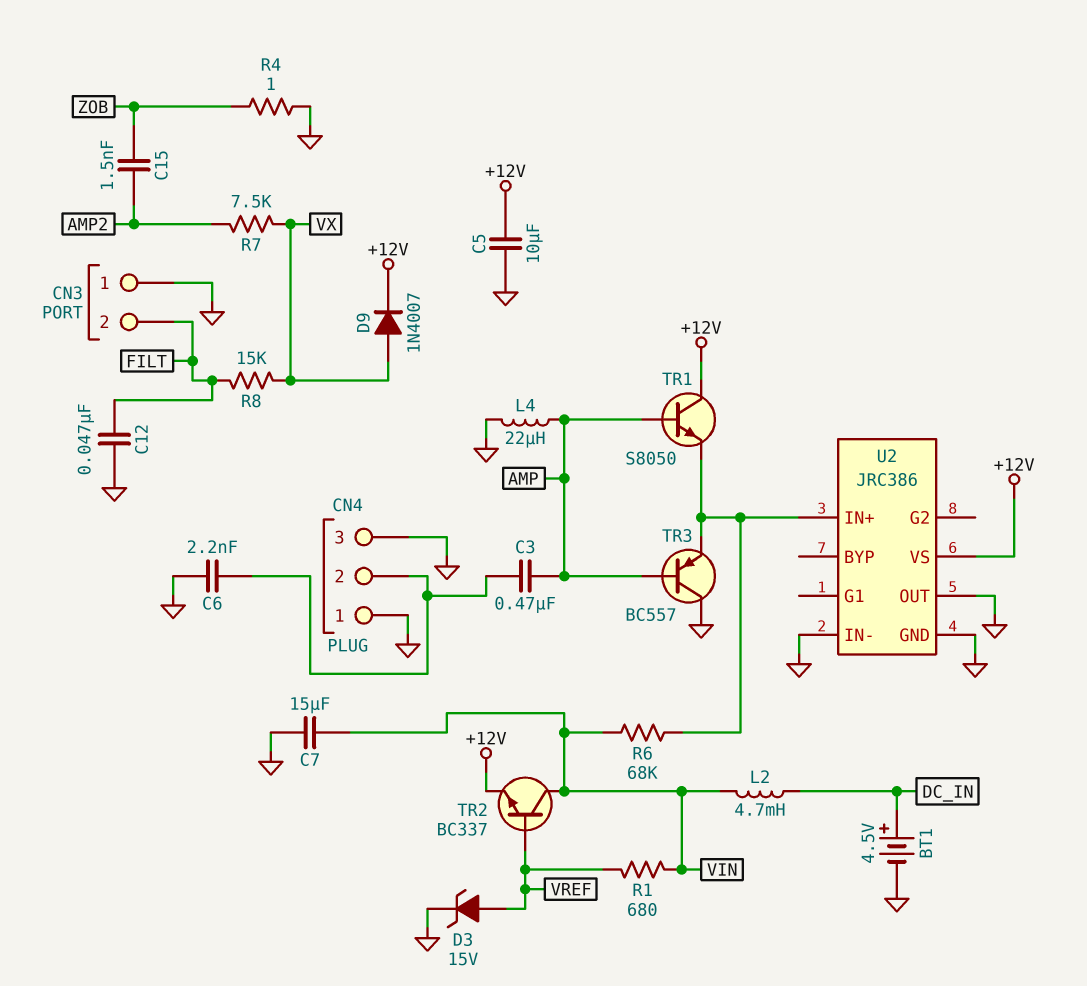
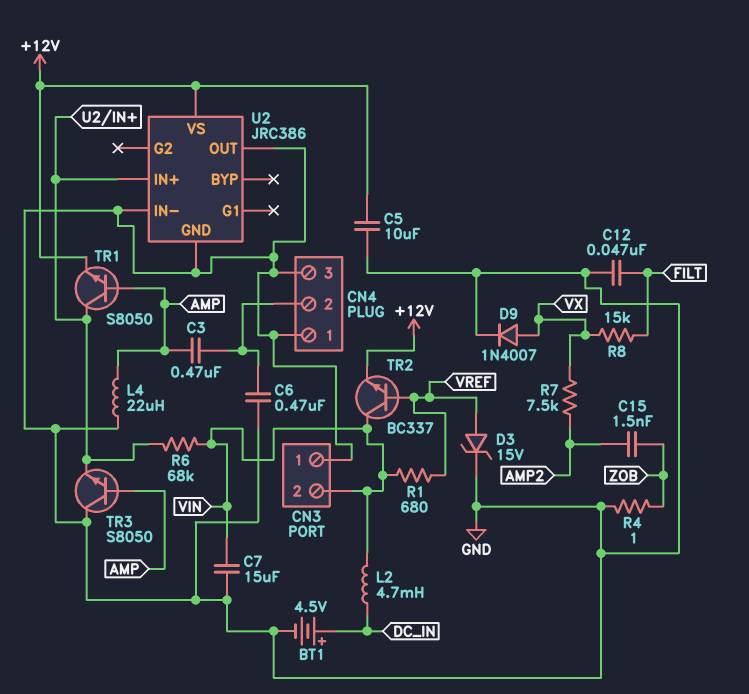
C6: 2.2nF (CN4/2, GND) -> 470nF (CN4/2, GND)
CN3 pin 2: FILT -> VIN
D9: diode 1N4007 (A VX, K +12V) -> diode 1N4007 (A VX, K GND)
TR1: NPN S8050 (B AMP, C +12V, E U2/IN+) -> NPN S8050 (B AMP, C U2/IN+, E +12V)
TR3: PNP BC557 (B AMP, C GND, E U2/IN+) -> NPN S8050 (B AMP, C GND, E U2/IN+)

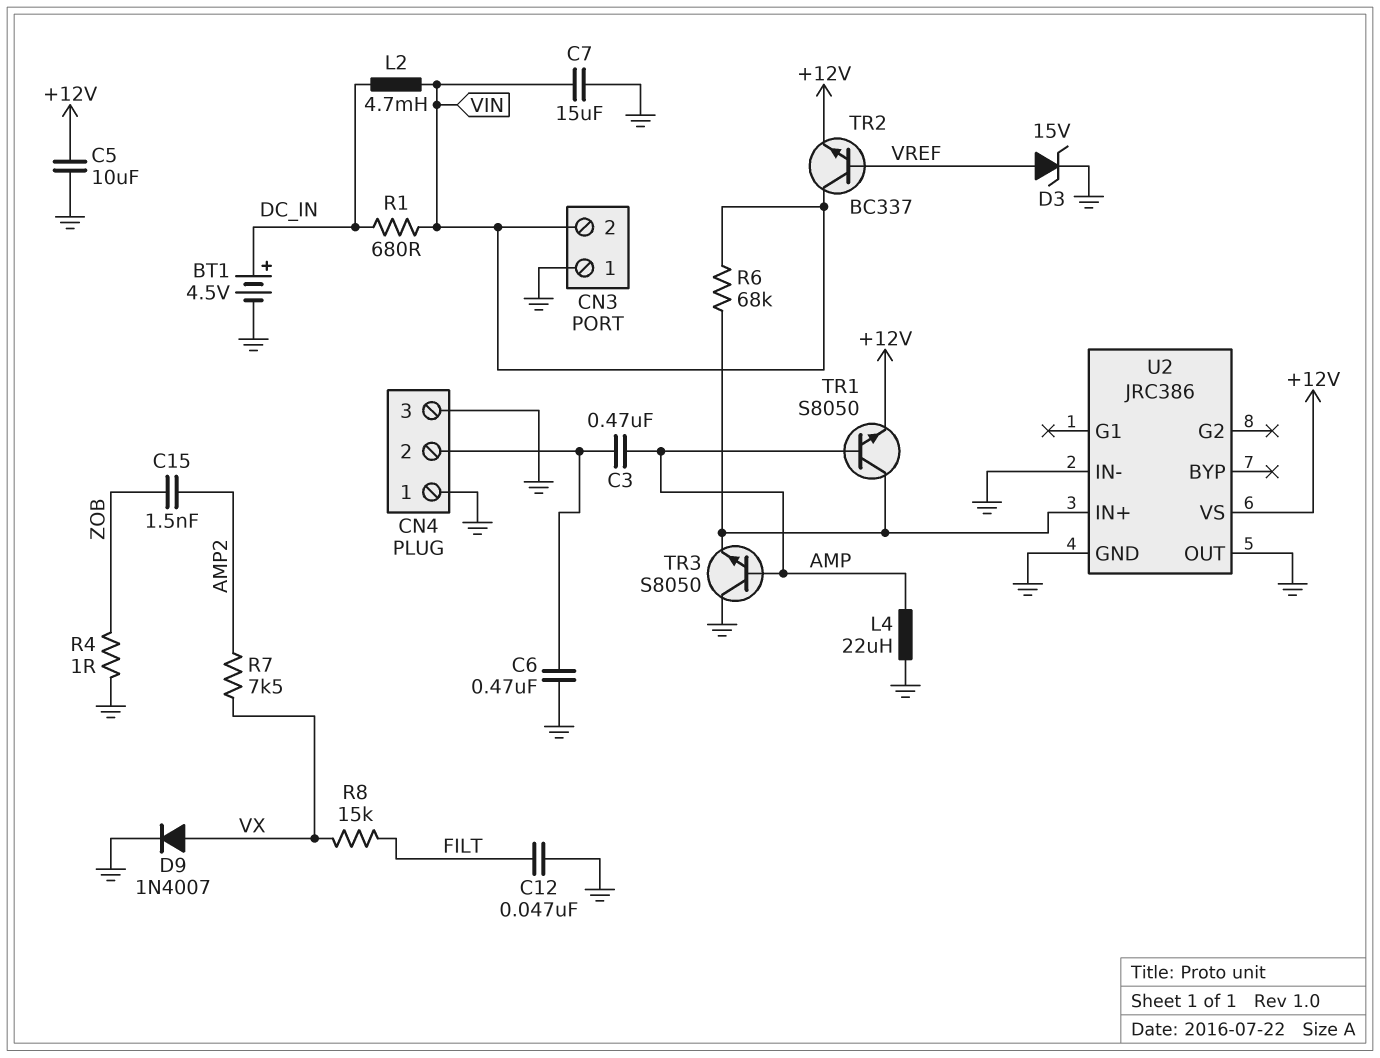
R1: 680 (VIN, VREF) -> 680 (DC_IN, VIN)

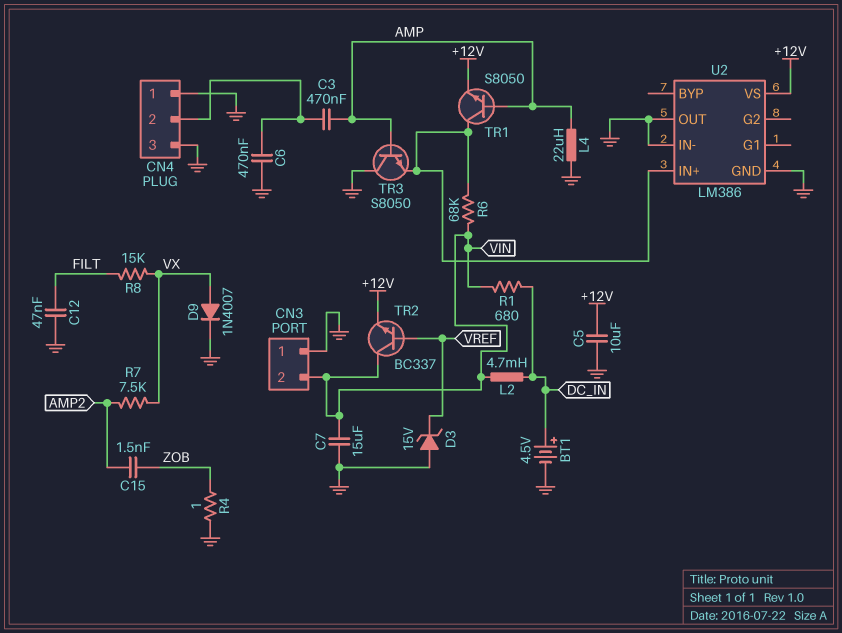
D3: zener 15V (A VREF, K GND) -> zener 15V (A GND, K VREF)
U2: JRC386 -> LM386

